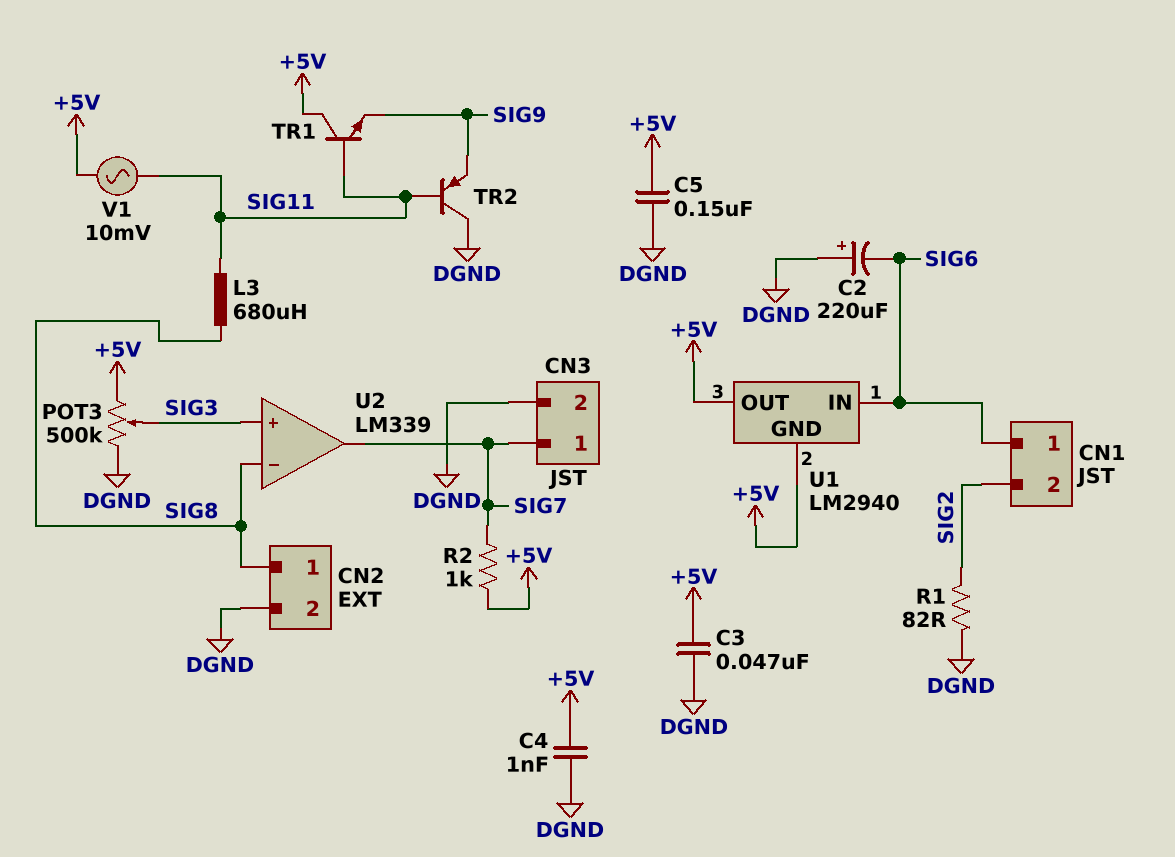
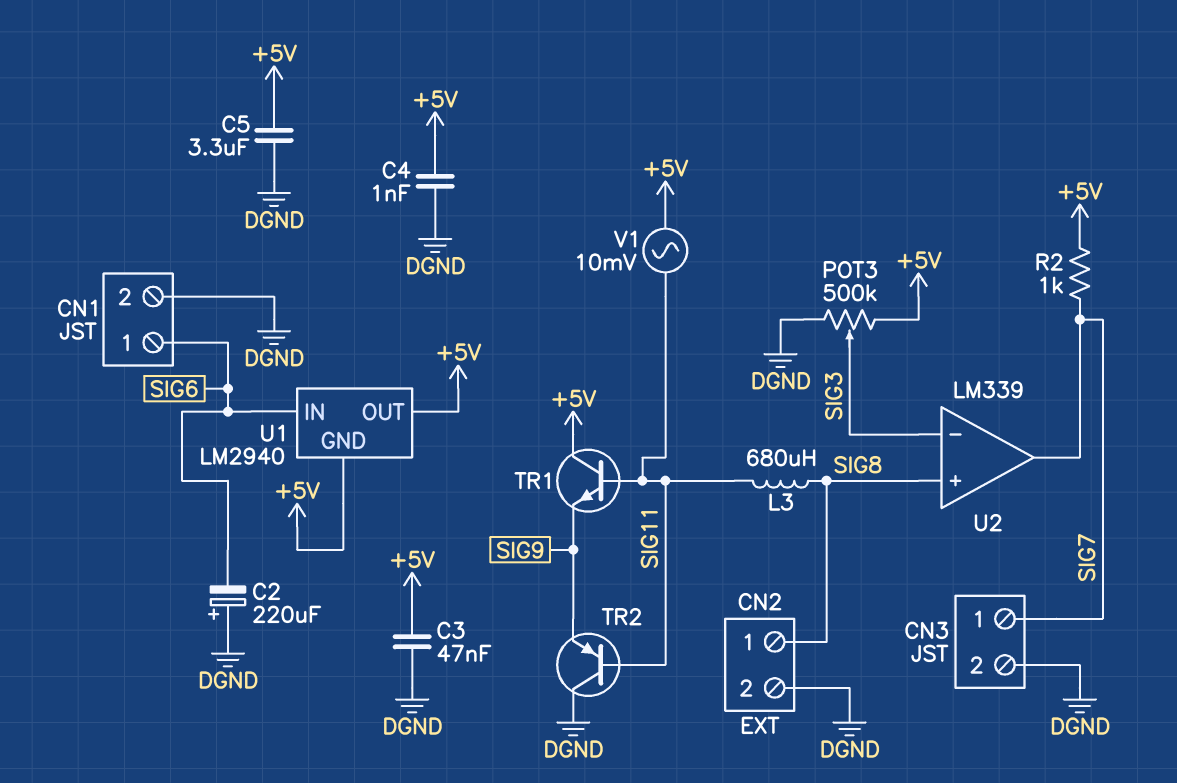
C5: 150nF (+5V, DGND) -> 3.3uF (+5V, DGND)
CN1 pin 2: SIG2 -> DGND
R1: 82 (DGND, SIG2) -> none
U2 pin in+: SIG3 -> SIG8
U2 pin in-: SIG8 -> SIG3

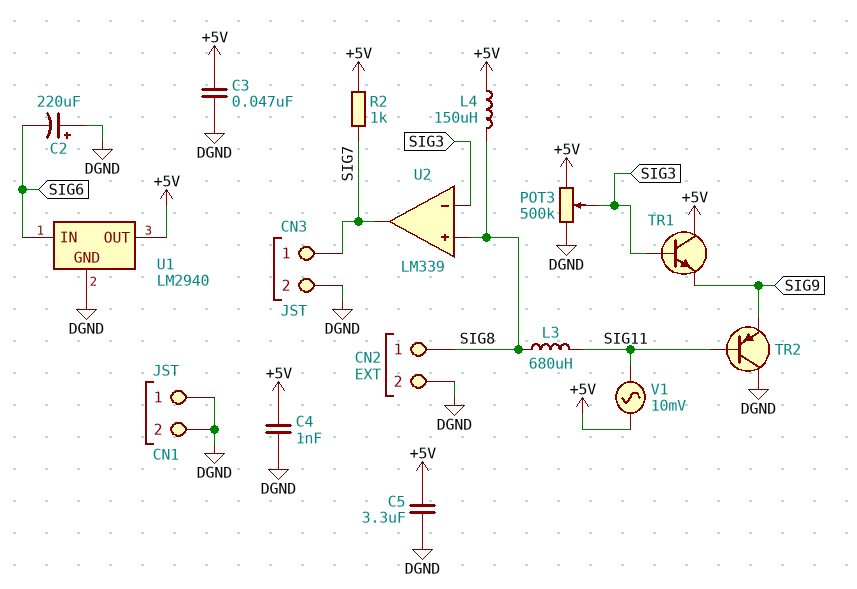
CN1 pin 1: SIG6 -> DGND
L4: none -> 150uH (+5V, SIG8)
TR1: NPN (B SIG11, C +5V, E SIG9) -> NPN (B SIG3, C +5V, E SIG9)
U1 pin GND: +5V -> DGND

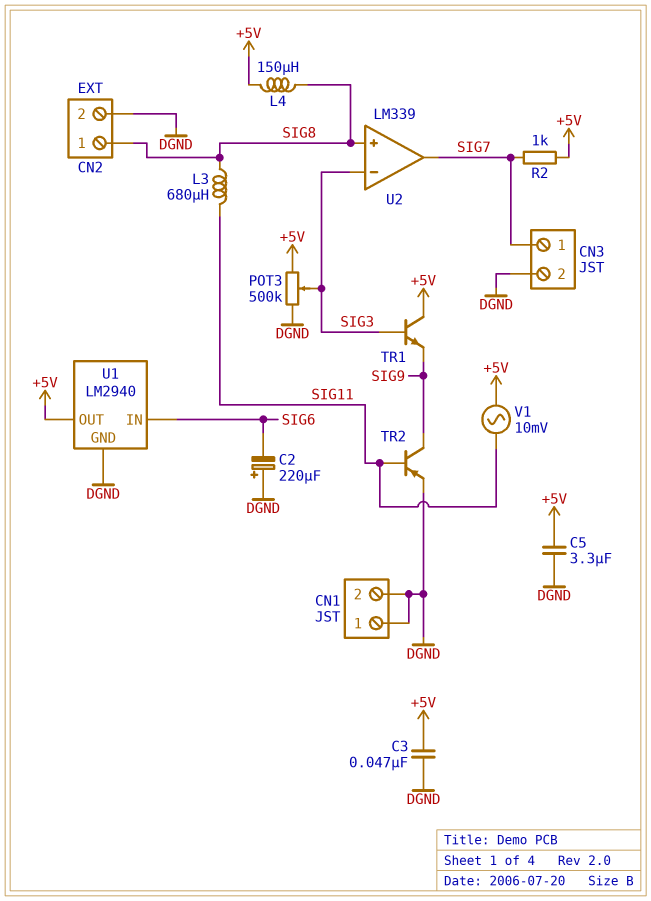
C4: 1nF (+5V, DGND) -> none
TR2: PNP (B SIG11, C DGND, E SIG9) -> PNP (B SIG11, C SIG9, E DGND)

